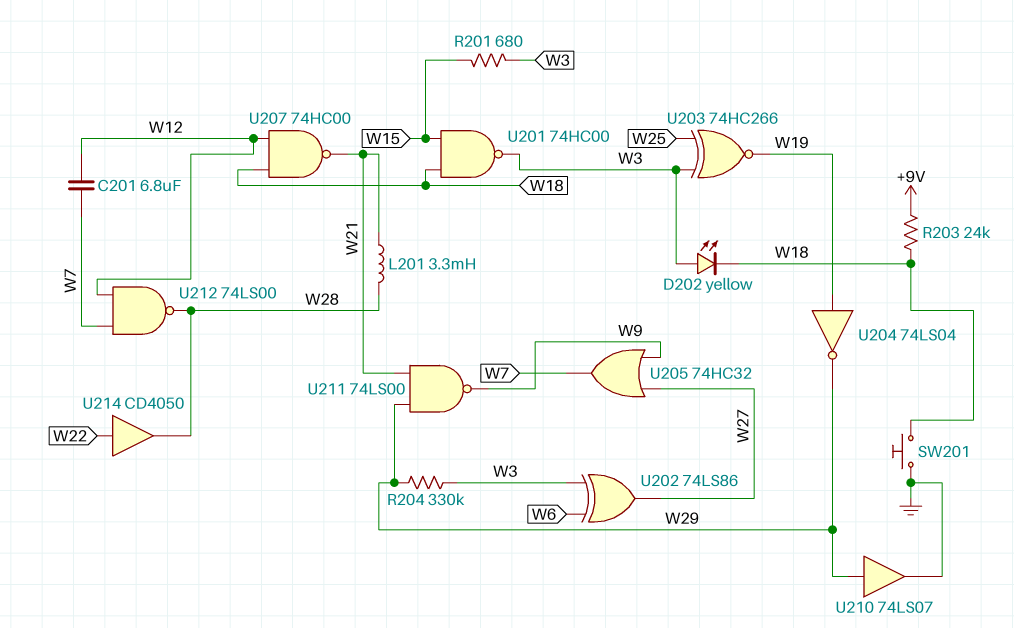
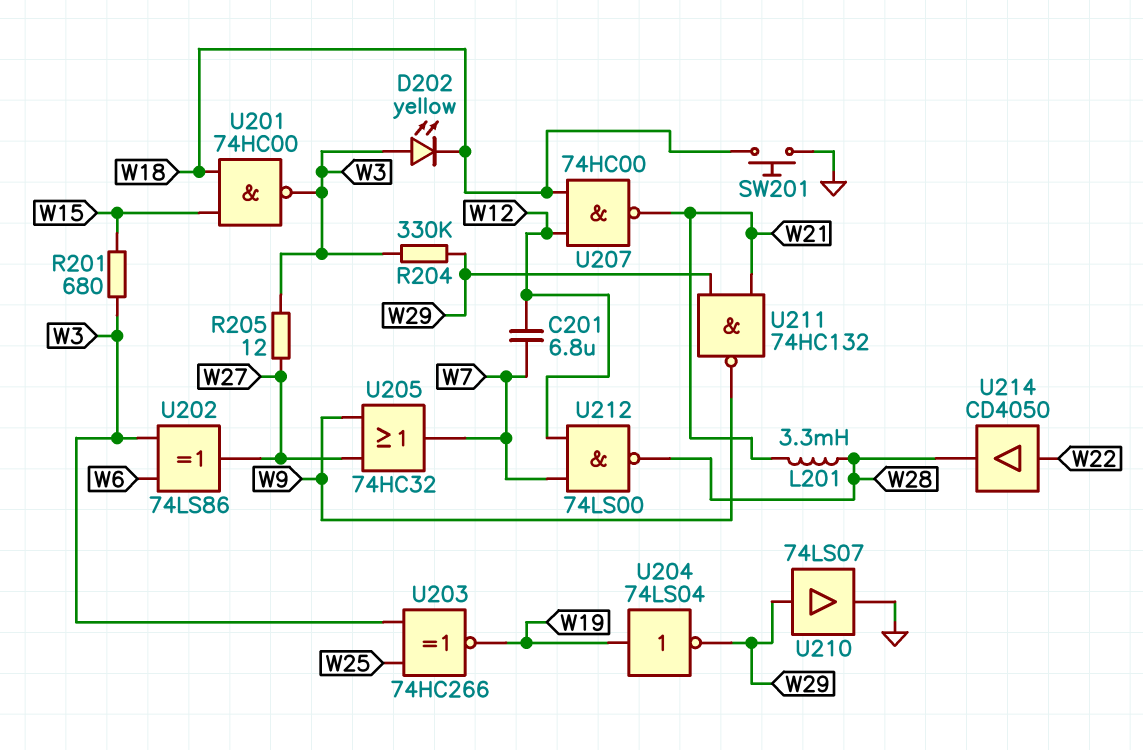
R203: 24k (+9V, W18) -> none
R205: none -> 12 (W3, W27)
U211: NAND 74LS00 (in W21, in W29, out W9) -> NAND 74HC132 (in W21, in W29, out W9)

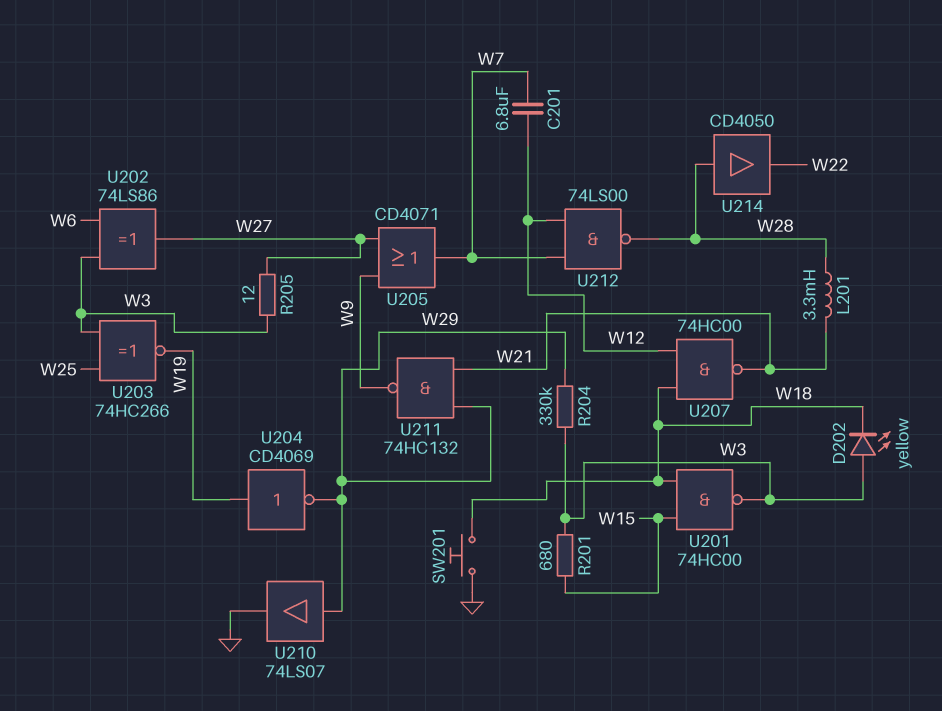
U204: NOT 74LS04 (in W19, out W29) -> NOT CD4069 (in W19, out W29)
U205: OR 74HC32 (in W9, in W27, out W7) -> OR CD4071 (in W9, in W27, out W7)
U214: buffer CD4050 (in W22, out W28) -> buffer CD4050 (in W28, out W22)

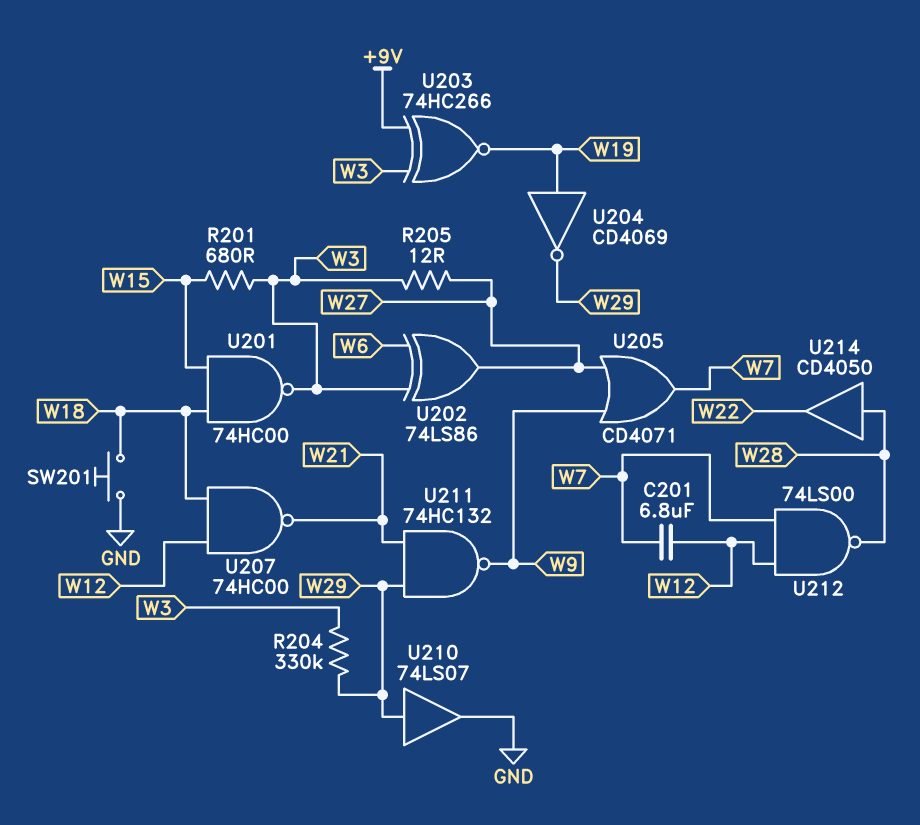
D202: LED yellow (A W3, K W18) -> none
L201: 3.3mH (W21, W28) -> none
U203: XNOR 74HC266 (in W3, in W25, out W19) -> XNOR 74HC266 (in +9V, in W3, out W19)

